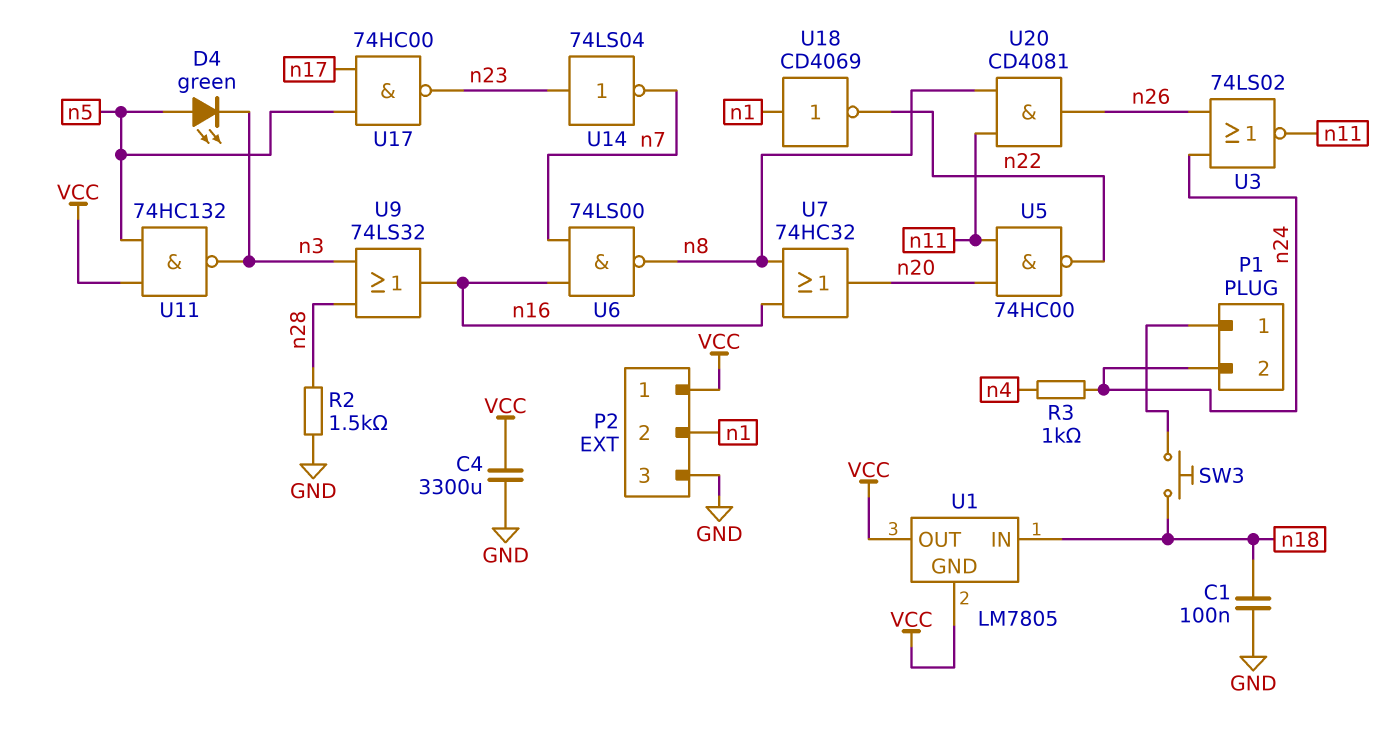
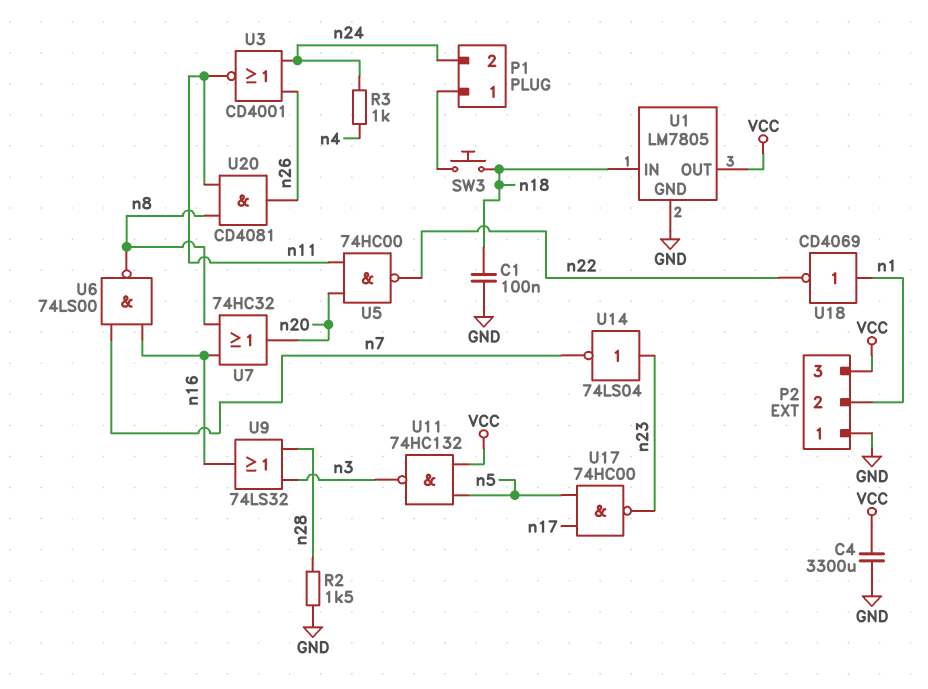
D4: LED green (A n5, K n3) -> none
P2 pin 1: VCC -> GND
P2 pin 3: GND -> VCC
U1 pin GND: VCC -> GND
U3: NOR 74LS02 (in n24, in n26, out n11) -> NOR CD4001 (in n24, in n26, out n11)

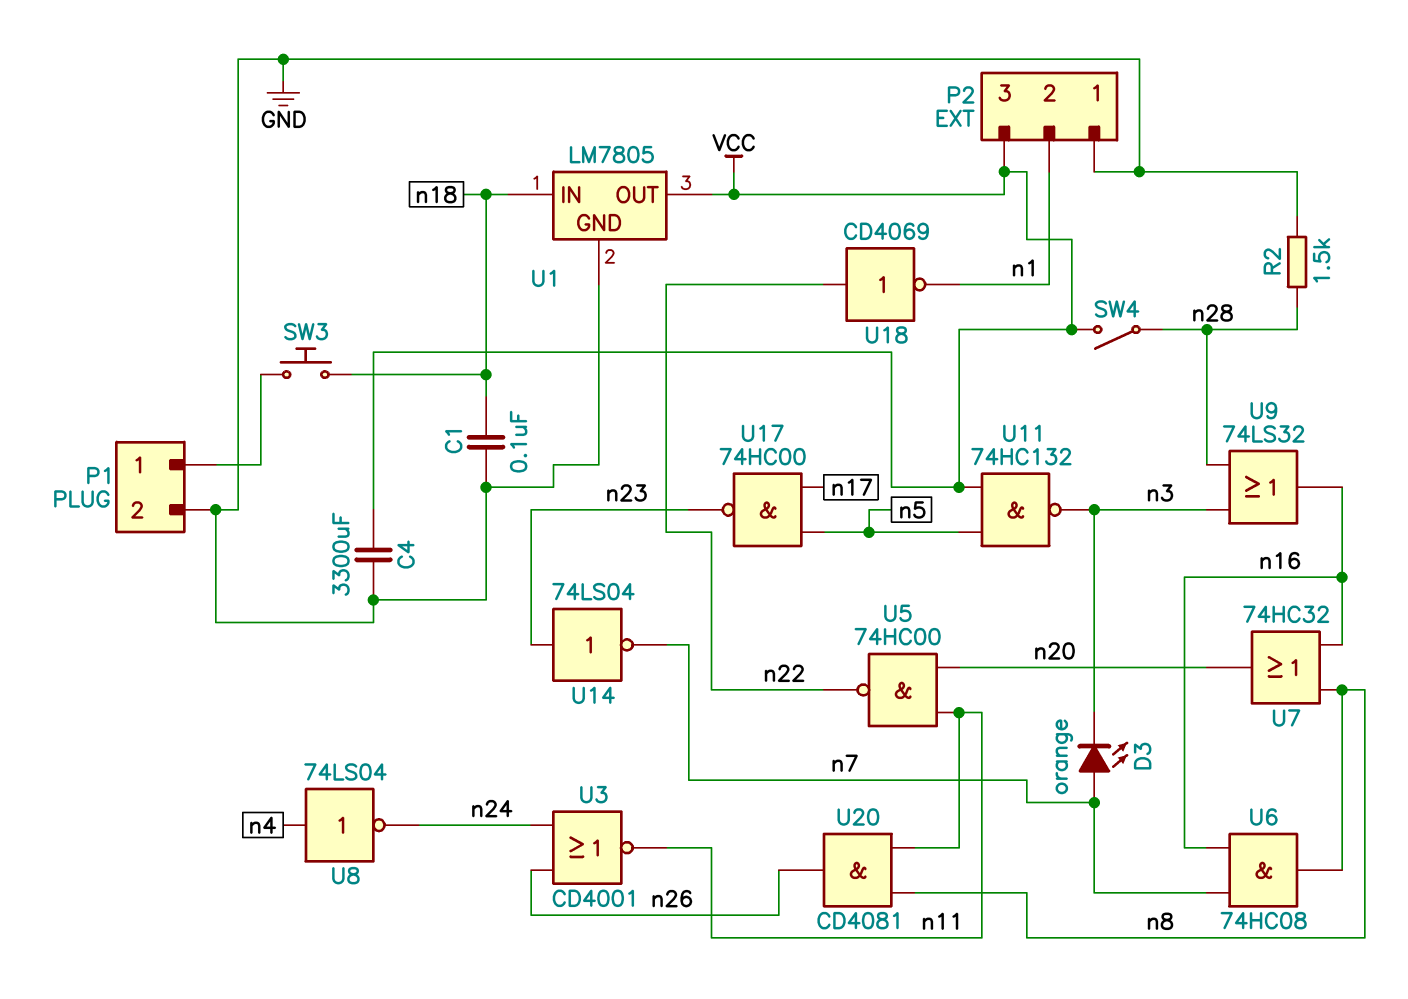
D3: none -> LED orange (A n7, K n3)
P1 pin 2: n24 -> GND
R3: 1k (n4, n24) -> none
SW4: none -> switch (VCC, n28)
U6: NAND 74LS00 (in n7, in n16, out n8) -> AND 74HC08 (in n7, in n16, out n8)
U8: none -> NOT 74LS04 (in n4, out n24)
U18: NOT CD4069 (in n1, out n22) -> NOT CD4069 (in n22, out n1)

